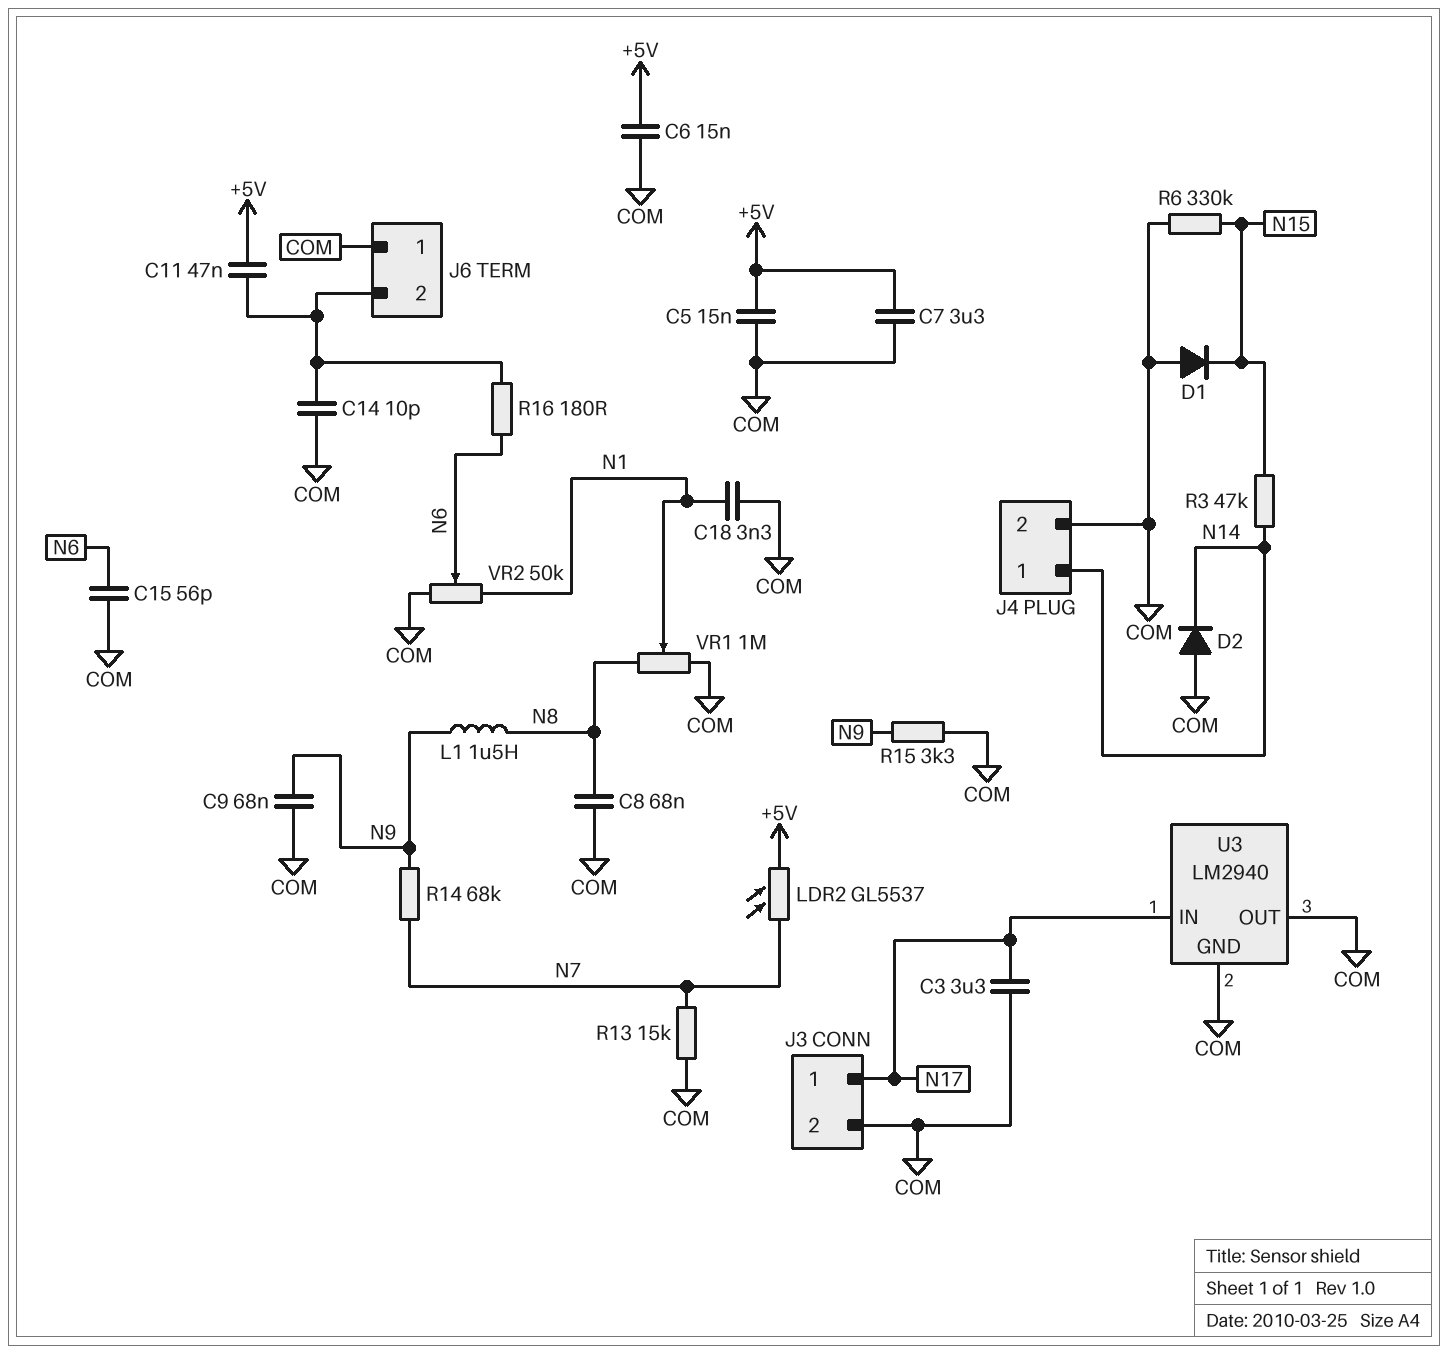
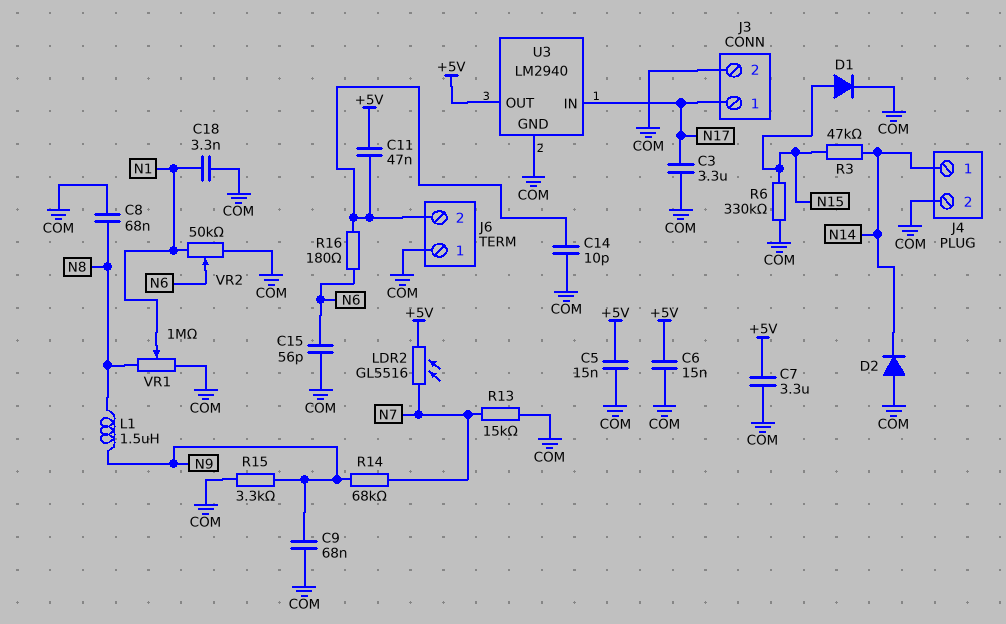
D1: diode (A COM, K N15) -> diode (A N15, K COM)
LDR2: GL5537 (+5V, N7) -> GL5516 (+5V, N7)
U3 pin OUT: COM -> +5V

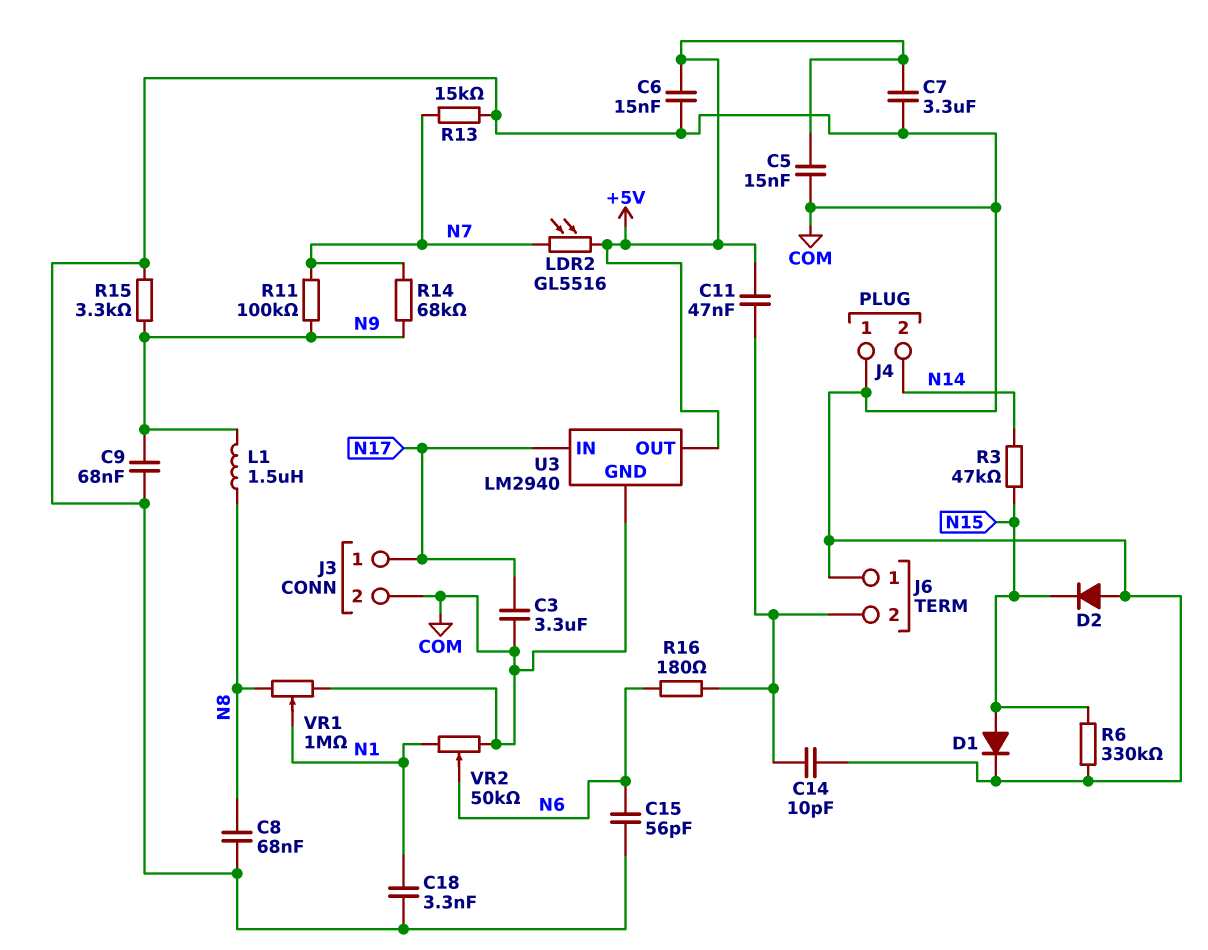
D2: diode (A COM, K N14) -> diode (A COM, K N15)
J4 pin 1: N14 -> COM
J4 pin 2: COM -> N14
R11: none -> 100k (N7, N9)

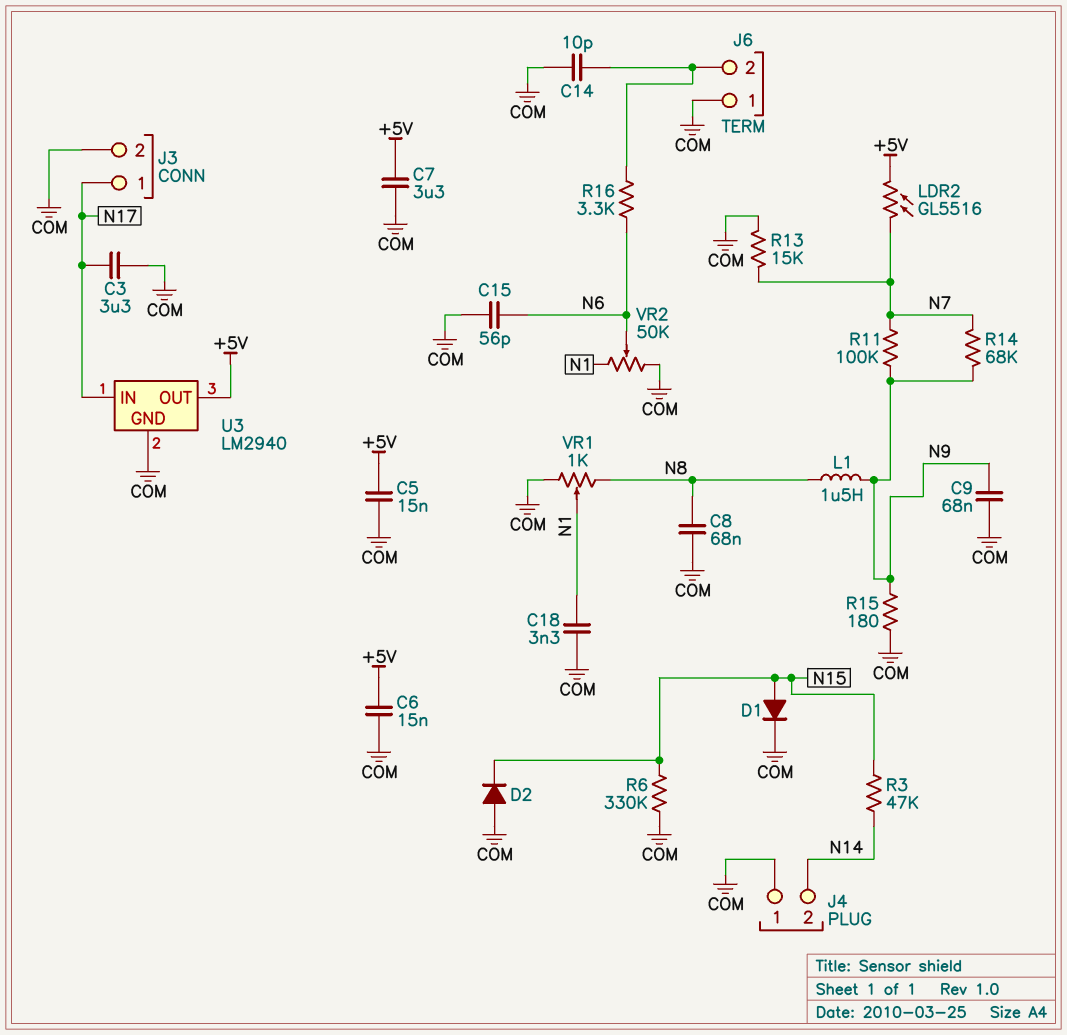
C11: 47nF (+5V, J6/2) -> none
R15: 3.3k (COM, N9) -> 180 (COM, N9)
R16: 180 (J6/2, N6) -> 3.3k (J6/2, N6)
VR1: 1M (COM, N8, wiper N1) -> 1k (COM, N8, wiper N1)

